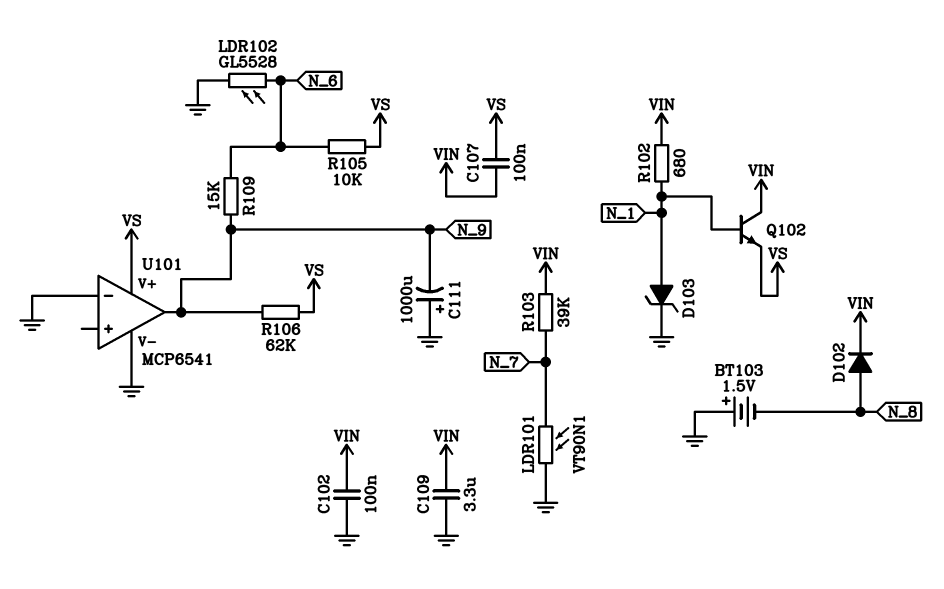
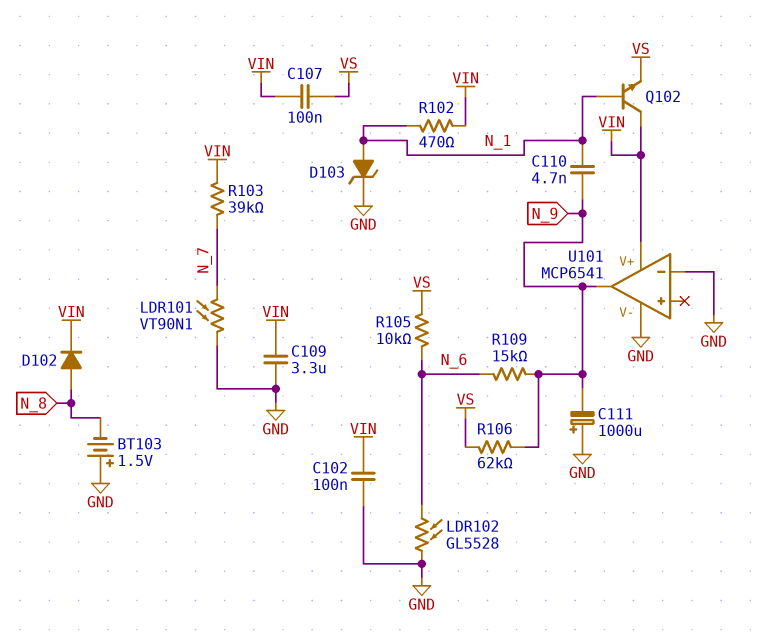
C110: none -> 4.7nF (N_1, N_9)
R102: 680 (N_1, VIN) -> 470 (N_1, VIN)
U101 pin V+: VS -> VIN

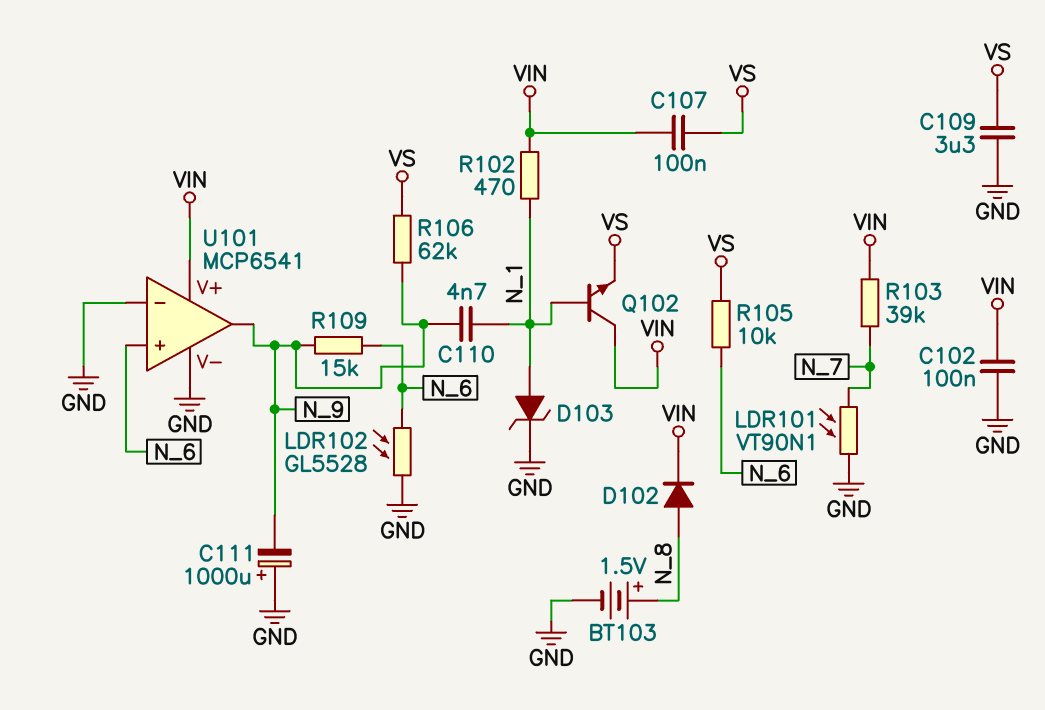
BT103: 1.5V (plus GND, minus N_8) -> 1.5V (plus N_8, minus GND)
C109: 3.3uF (GND, VIN) -> 3.3uF (GND, VS)
U101 pin in+: none -> N_6

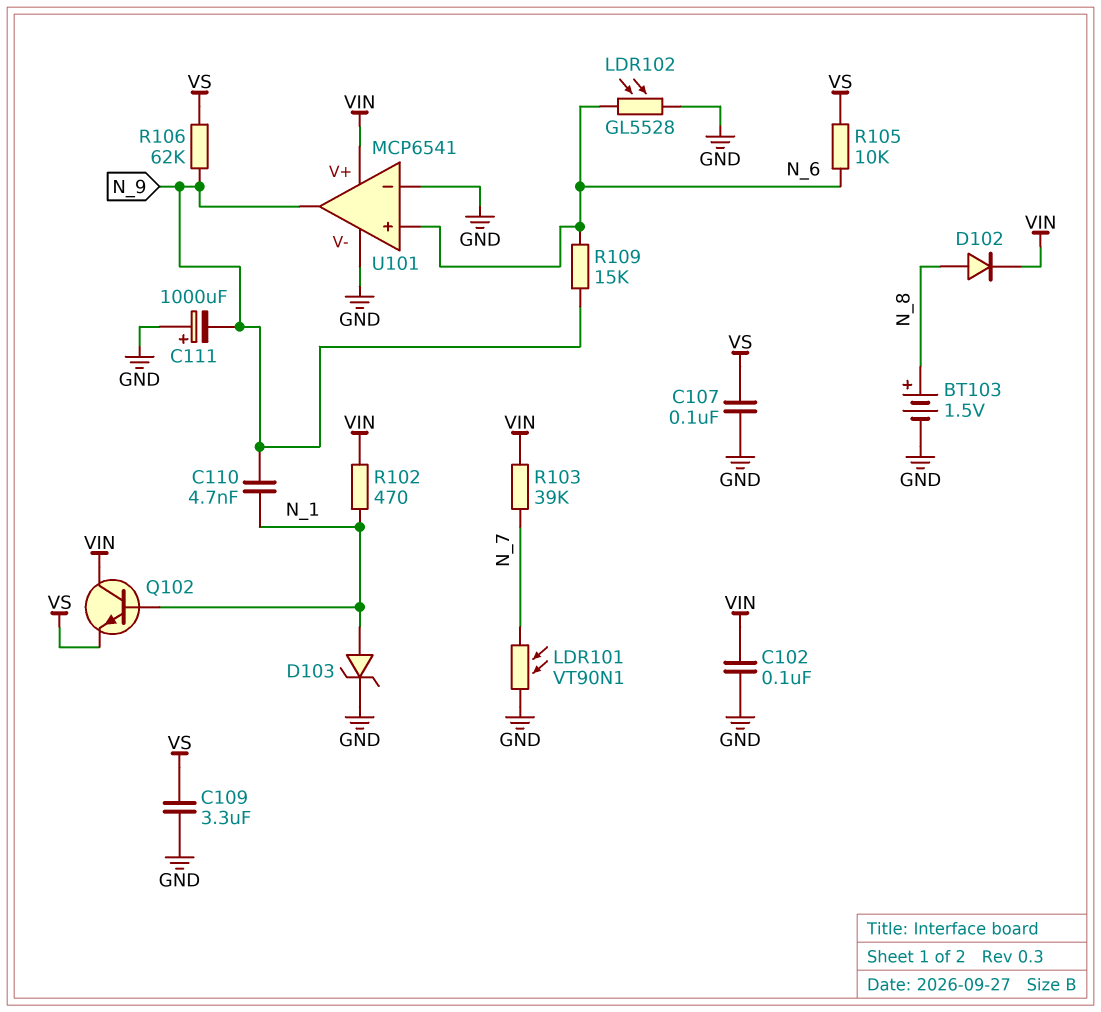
C107: 100nF (VIN, VS) -> 100nF (GND, VS)

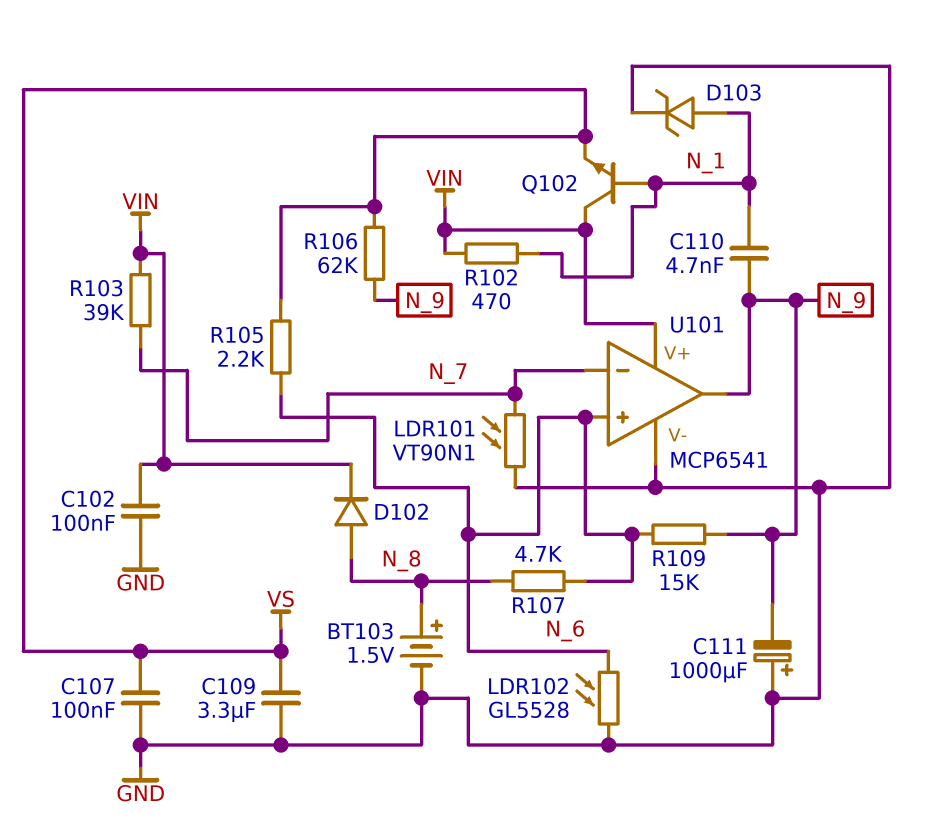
R105: 10k (N_6, VS) -> 2.2k (N_6, VS)
R107: none -> 4.7k (N_6, N_8)
U101 pin in-: GND -> N_7

